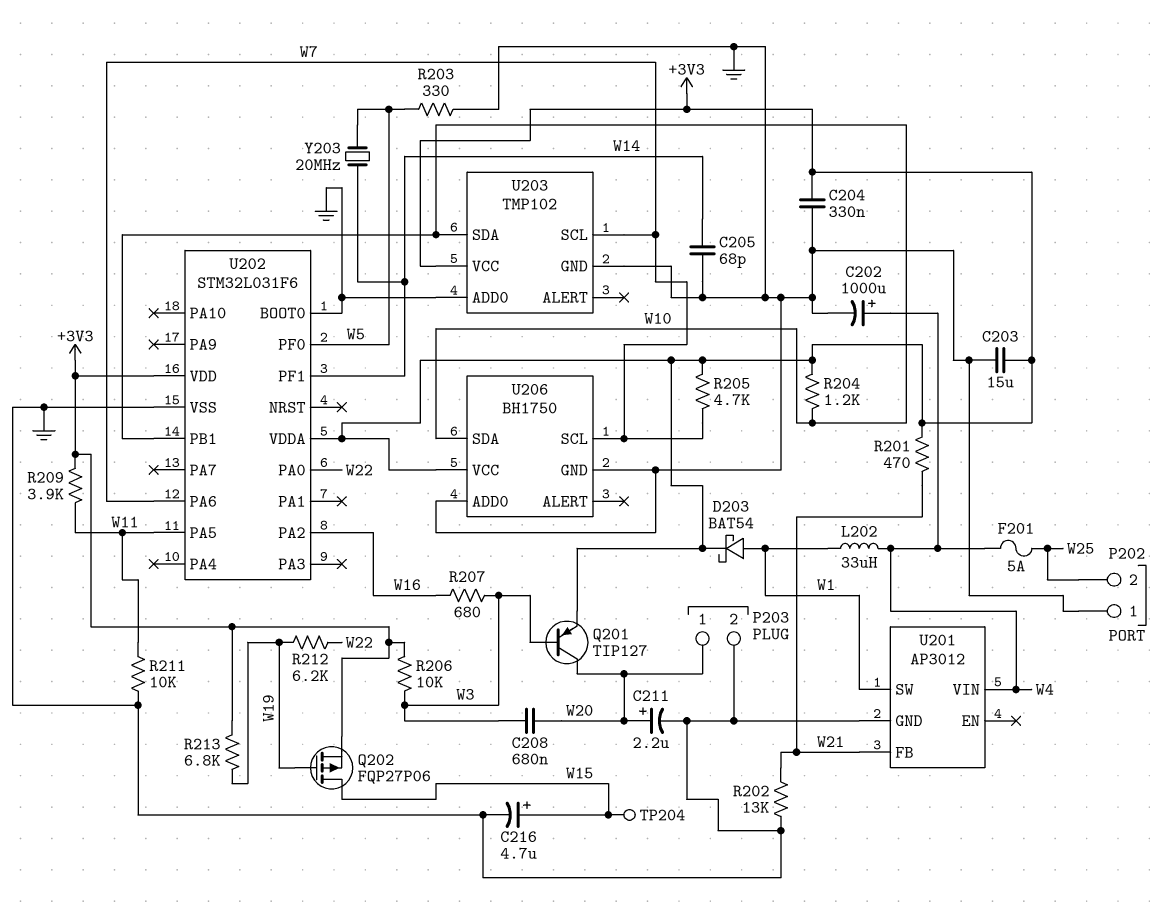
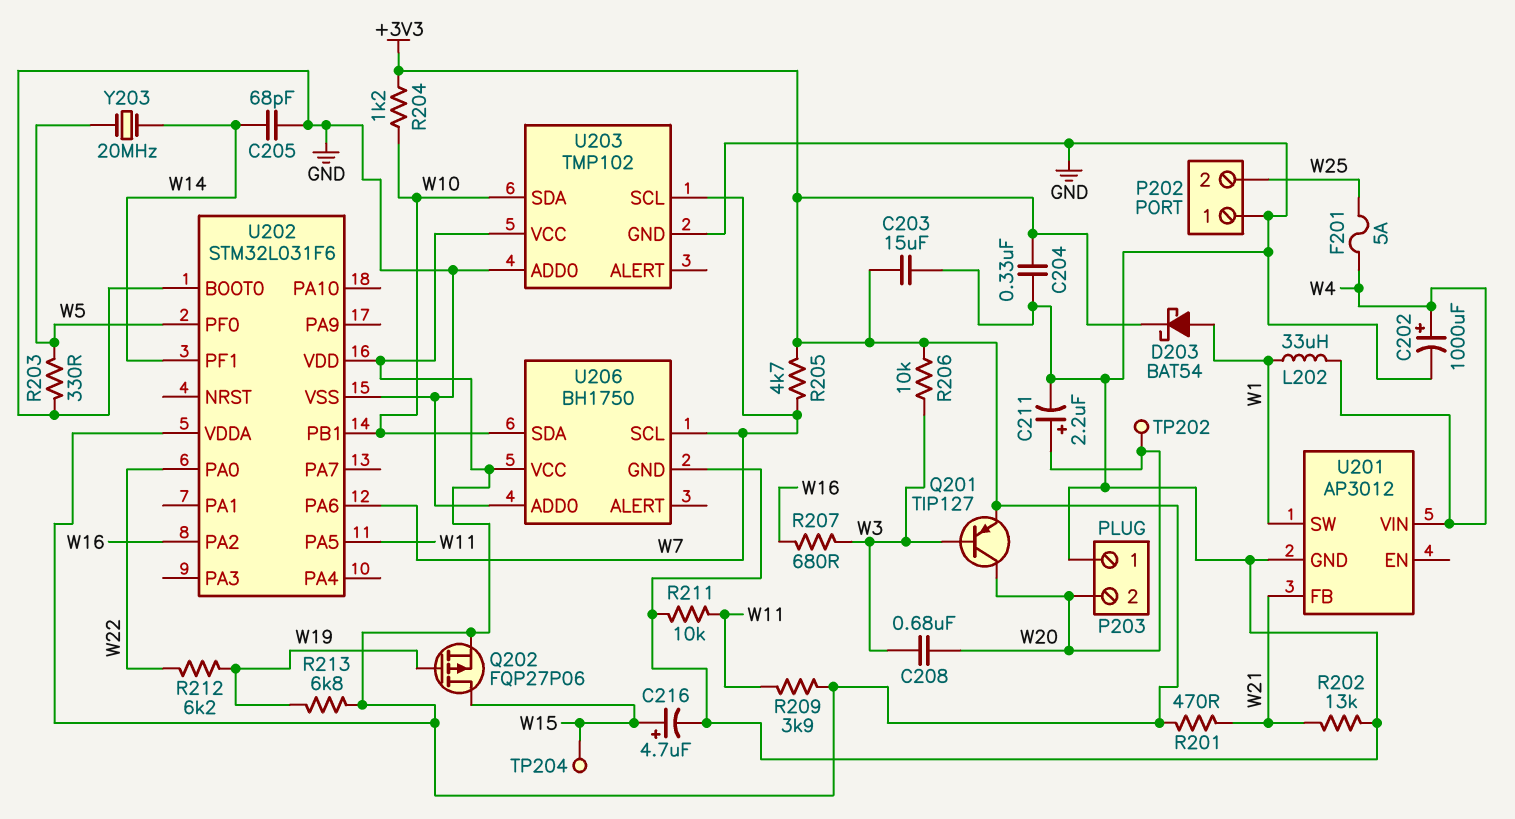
P203 pin 1: W20 -> GND
P203 pin 2: GND -> W20
TP202: none -> test point (W20)

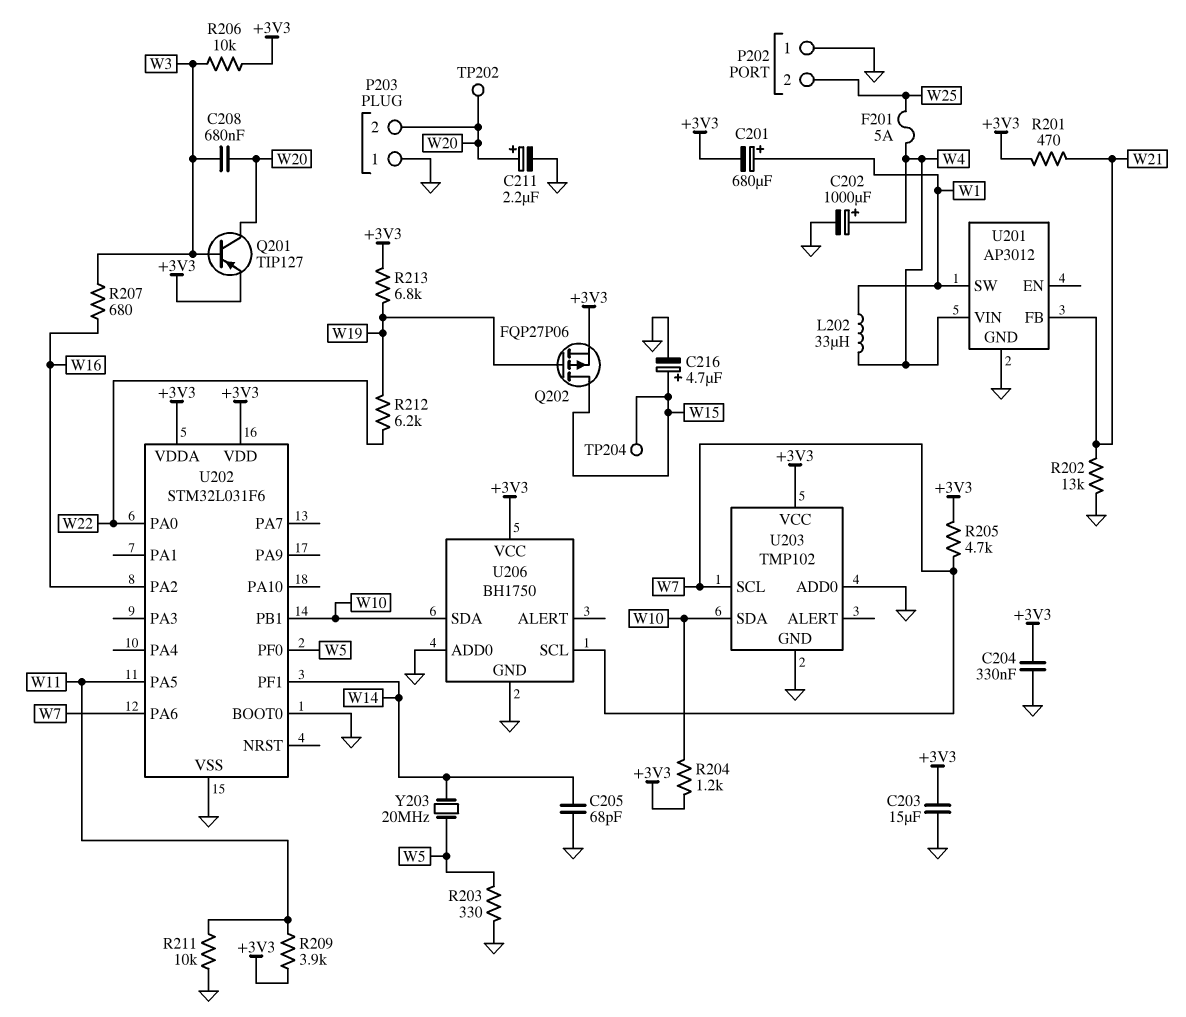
C201: none -> 680uF (plus W1, minus +3V3)
D203: schottky BAT54 (A W1, K +3V3) -> none

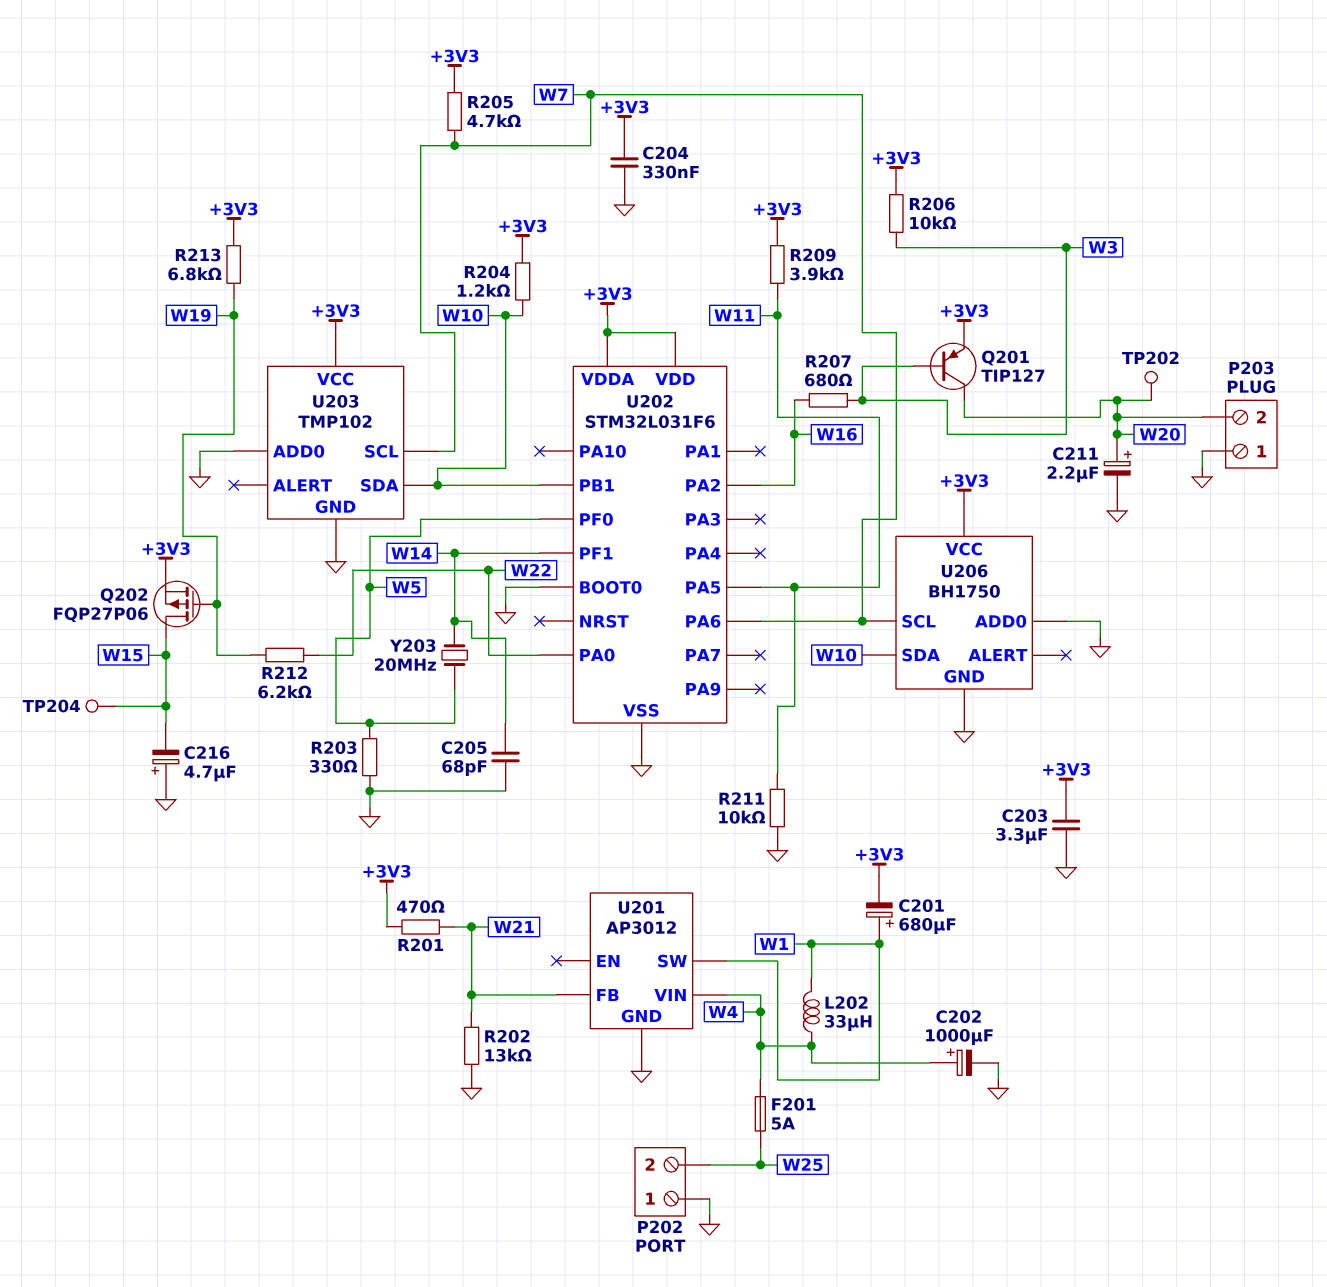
C203: 15uF (+3V3, GND) -> 3.3uF (+3V3, GND)
C208: 680nF (W3, W20) -> none
C216: 4.7uF (plus W15, minus GND) -> 4.7uF (plus GND, minus W15)

